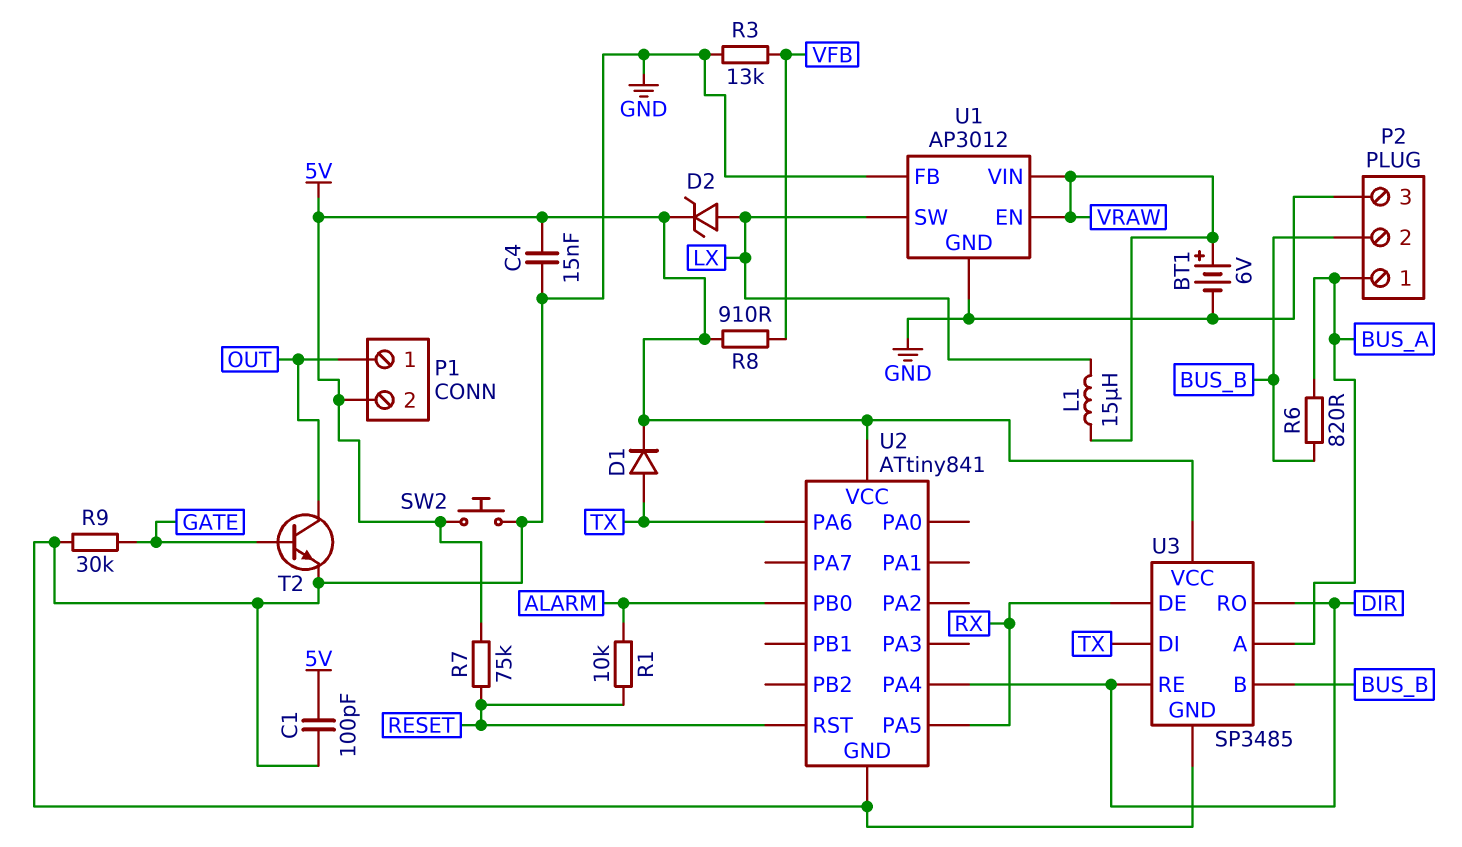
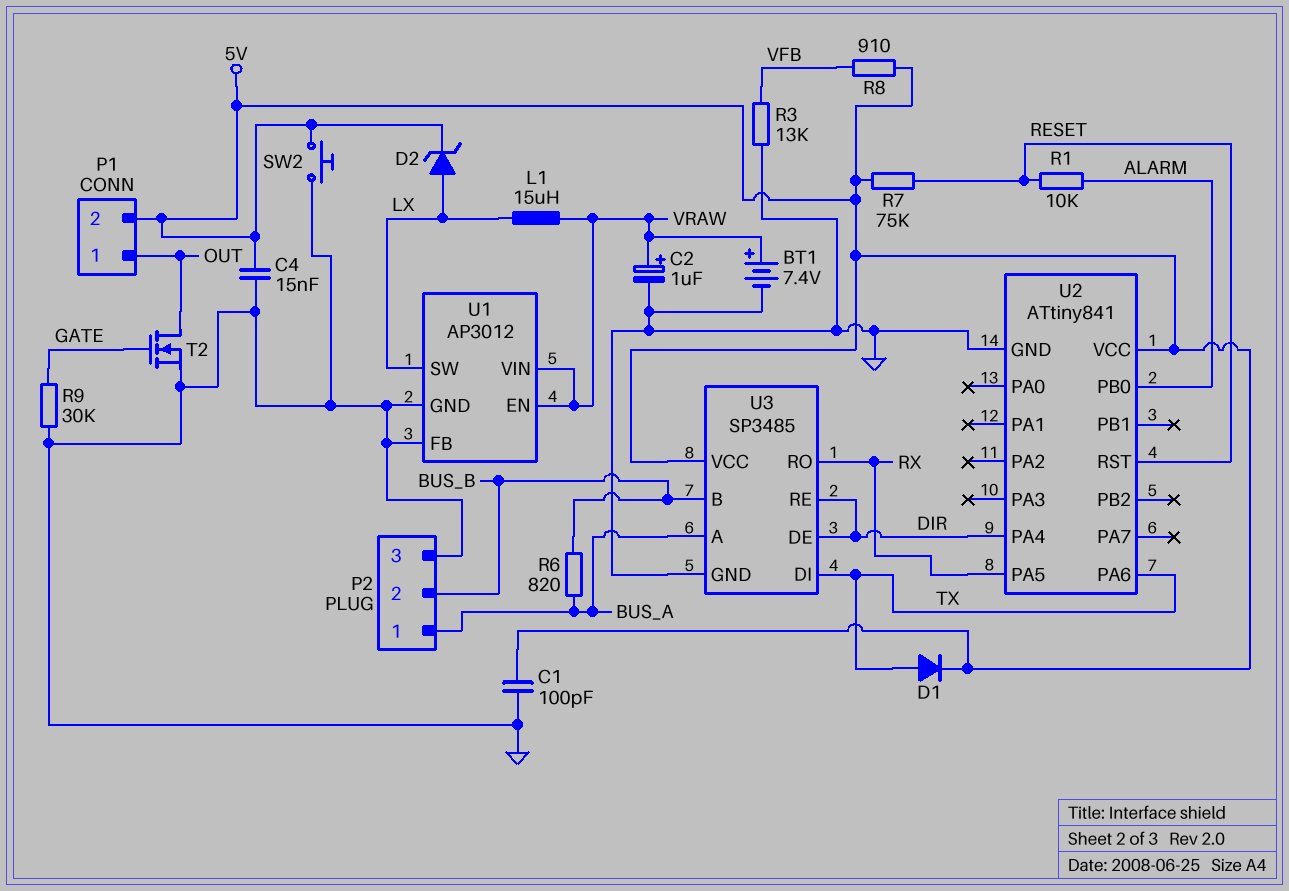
BT1: 6V (plus VRAW, minus GND) -> 7.4V (plus VRAW, minus GND)
C2: none -> 1uF (plus VRAW, minus GND)
T2: NPN (B GATE, C OUT, E GND) -> NMOS (G GATE, D OUT, S GND)
U3 pin DE: RX -> DIR
U3 pin RO: DIR -> RX

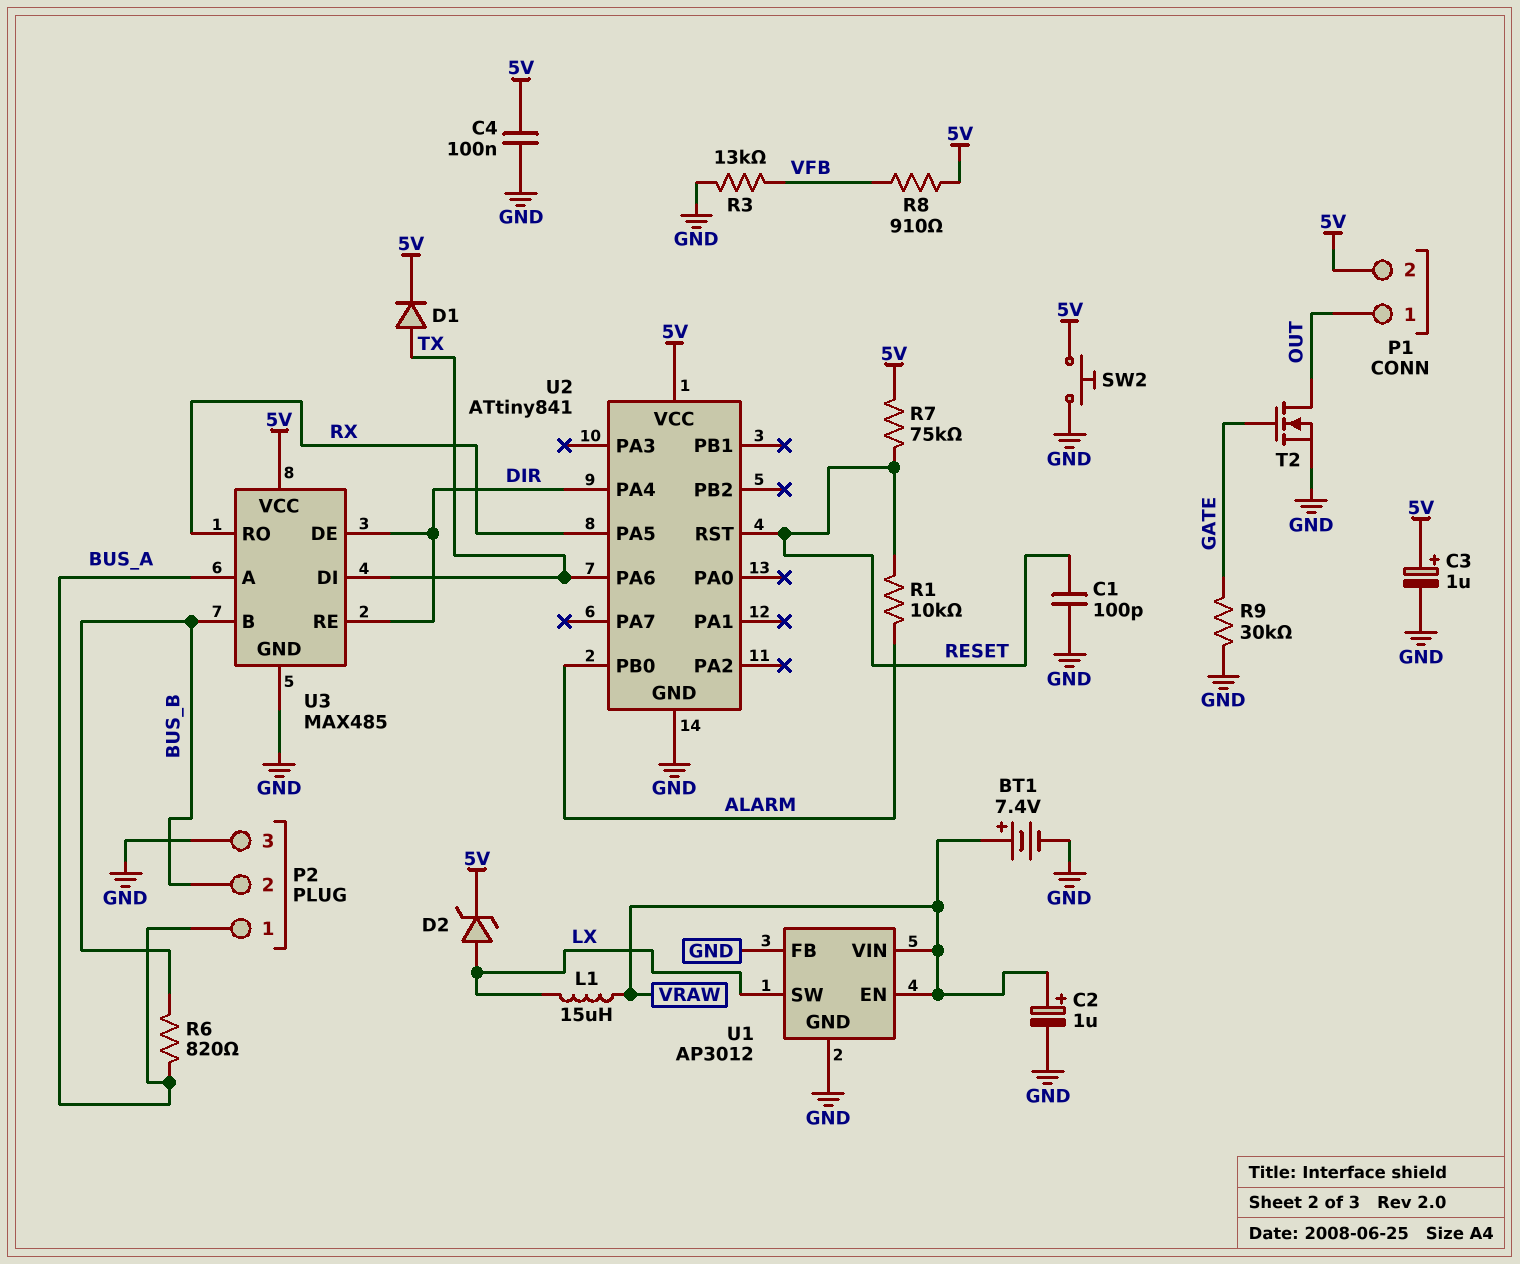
C1: 100pF (5V, GND) -> 100pF (GND, RESET)
C3: none -> 1uF (plus 5V, minus GND)
C4: 15nF (5V, GND) -> 100nF (5V, GND)
U3: SP3485 -> MAX485

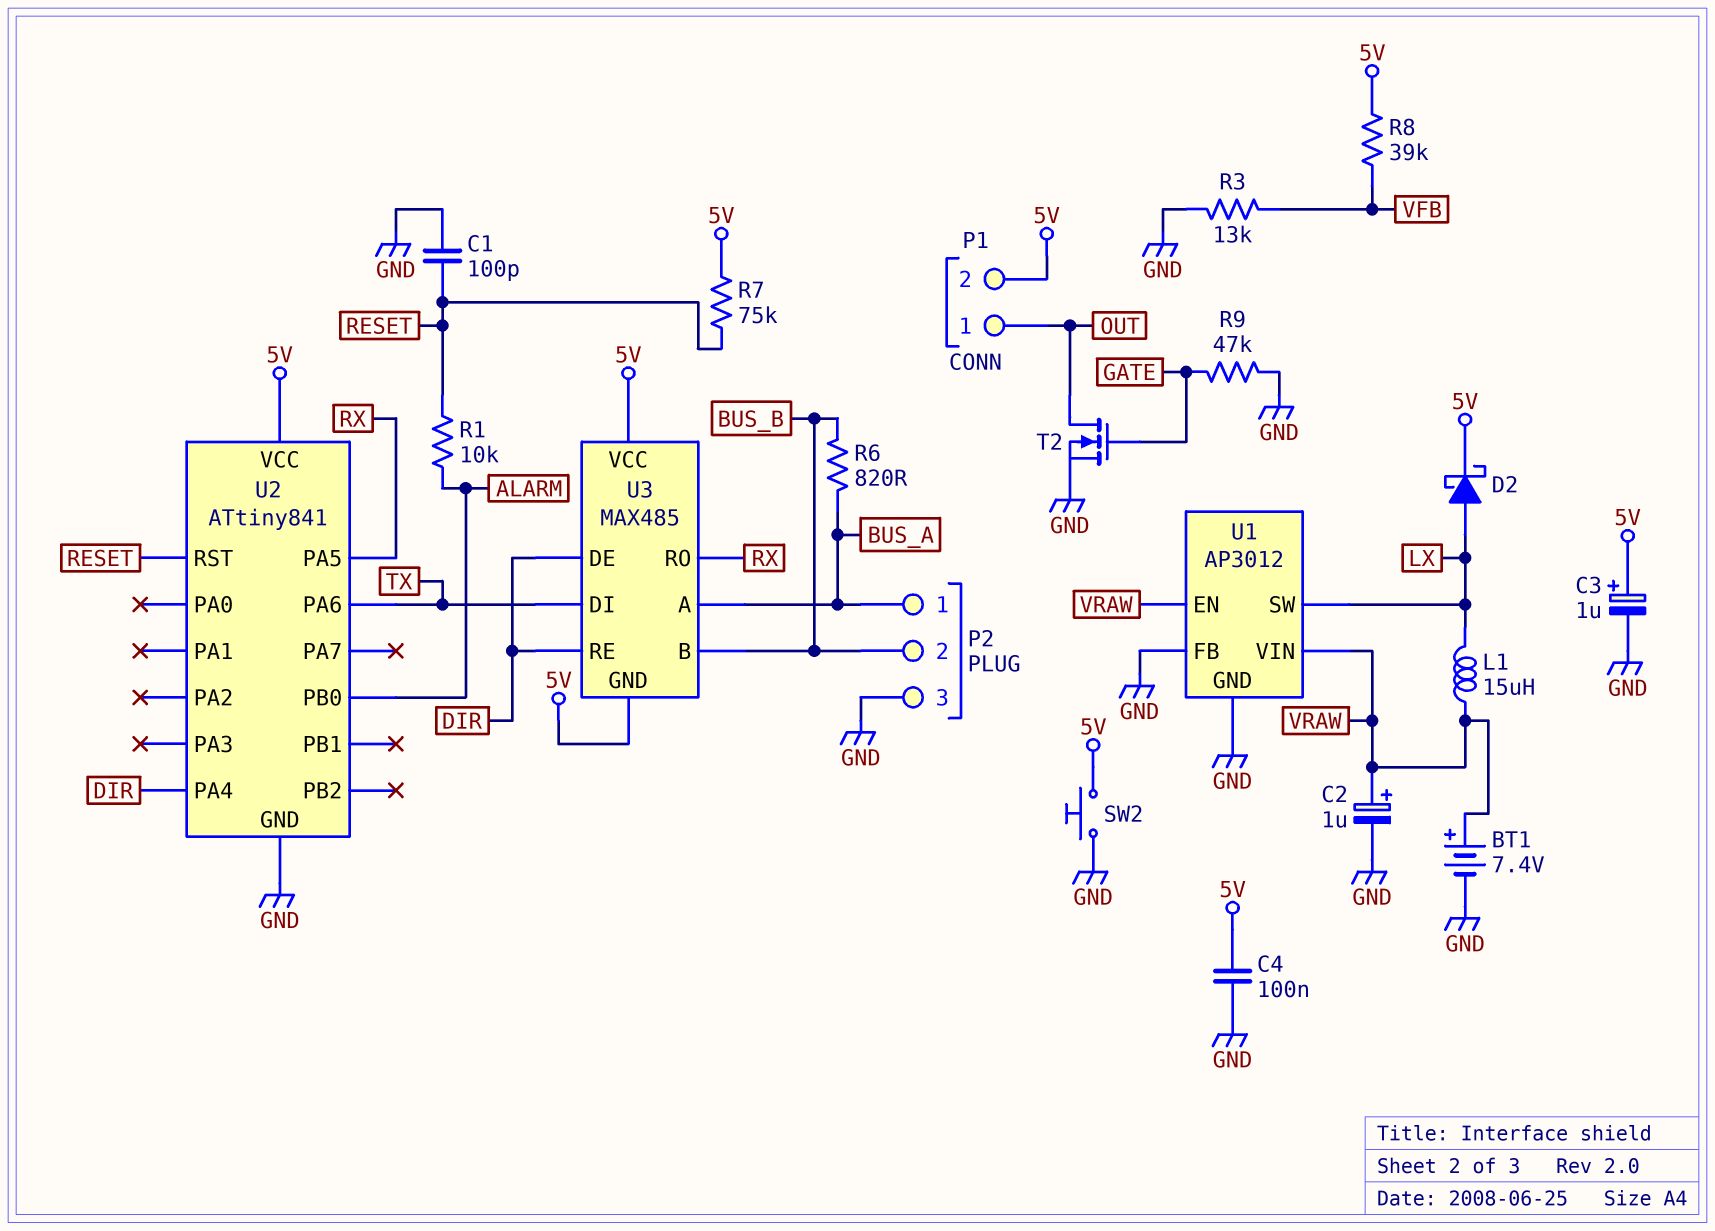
D1: diode (A TX, K 5V) -> none
D2: zener (A LX, K 5V) -> schottky (A LX, K 5V)
R8: 910 (5V, VFB) -> 39k (5V, VFB)
R9: 30k (GATE, GND) -> 47k (GATE, GND)
U3 pin GND: GND -> 5V

